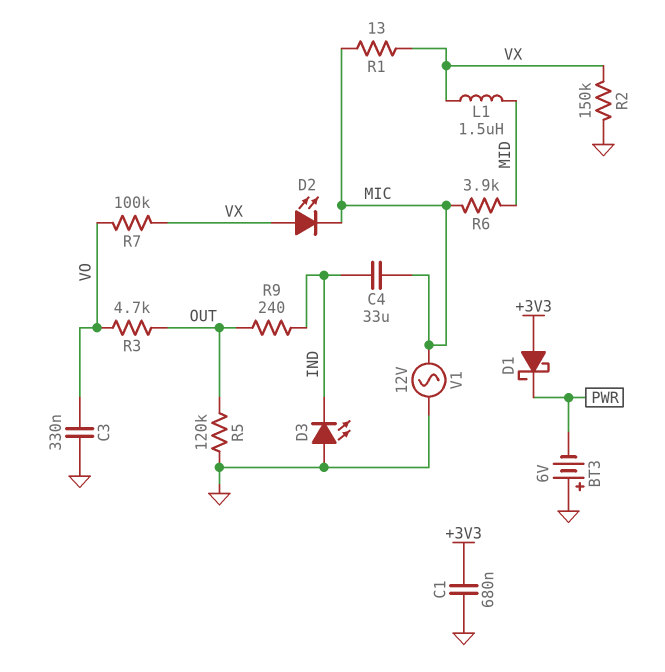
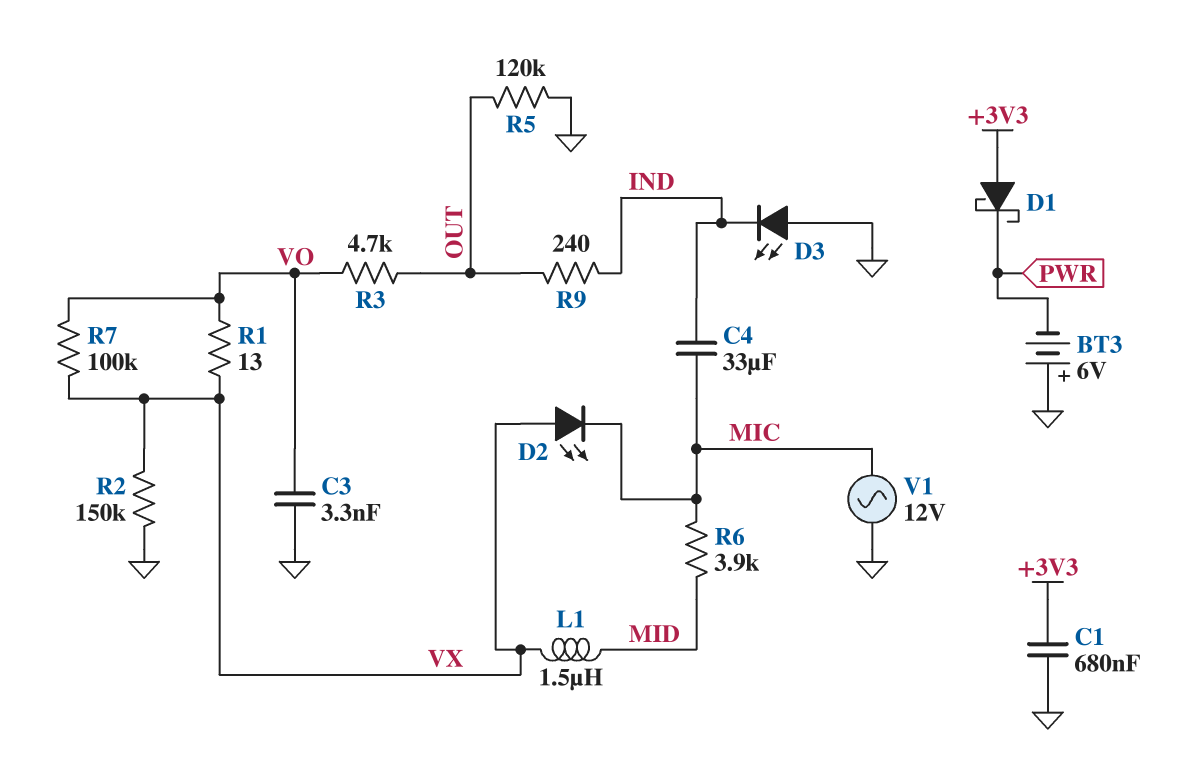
C3: 330nF (GND, VO) -> 3.3nF (GND, VO)
R1: 13 (MIC, VX) -> 13 (VO, VX)

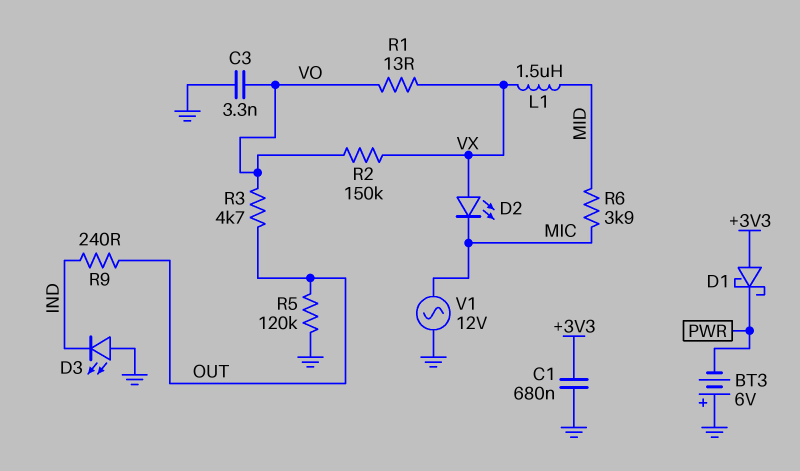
C4: 33uF (IND, MIC) -> none
R2: 150k (GND, VX) -> 150k (VO, VX)
R7: 100k (VO, VX) -> none

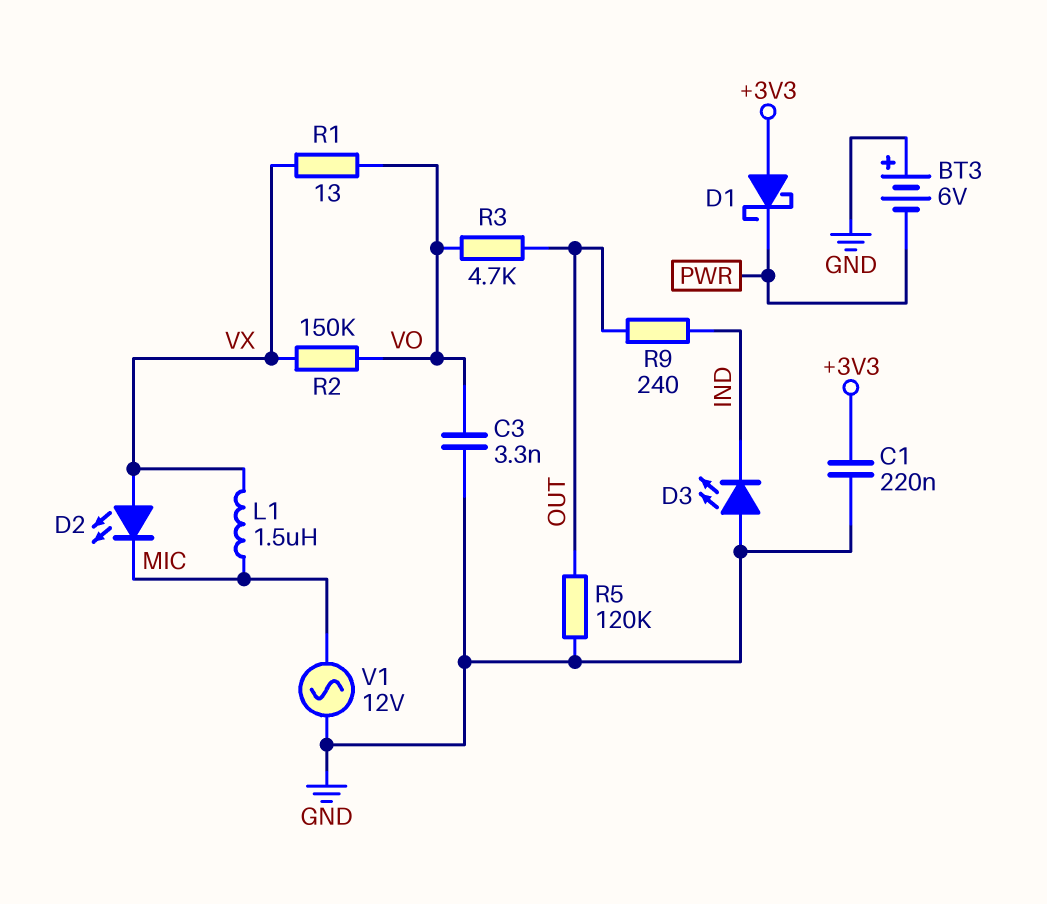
C1: 680nF (+3V3, GND) -> 220nF (+3V3, GND)
L1: 1.5uH (MID, VX) -> 1.5uH (MIC, VX)
R6: 3.9k (MIC, MID) -> none

